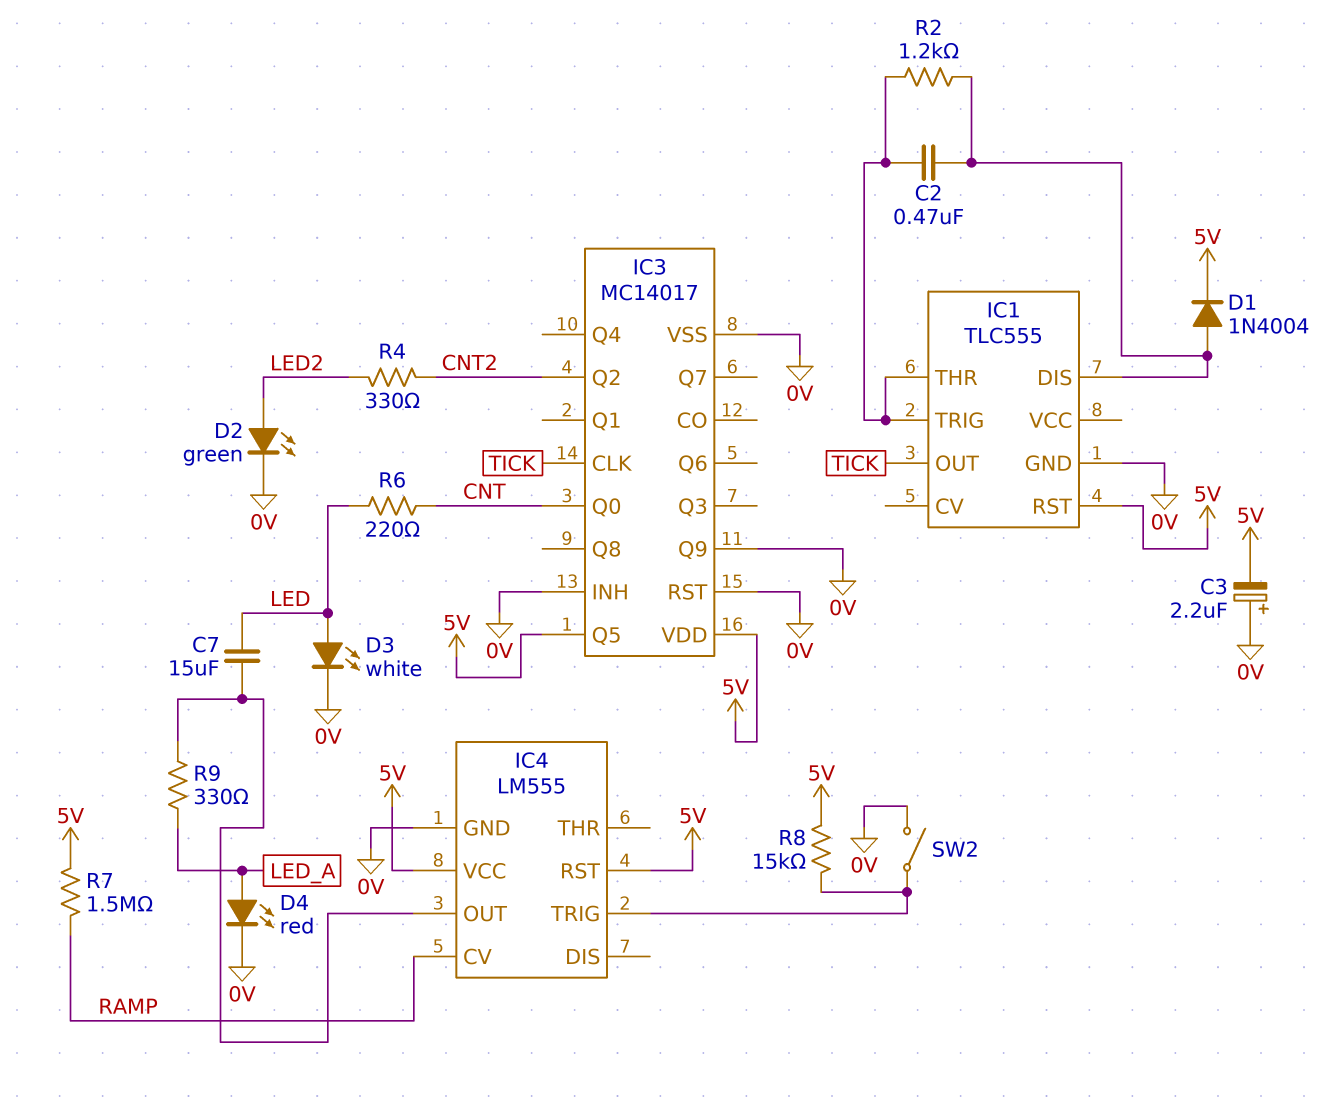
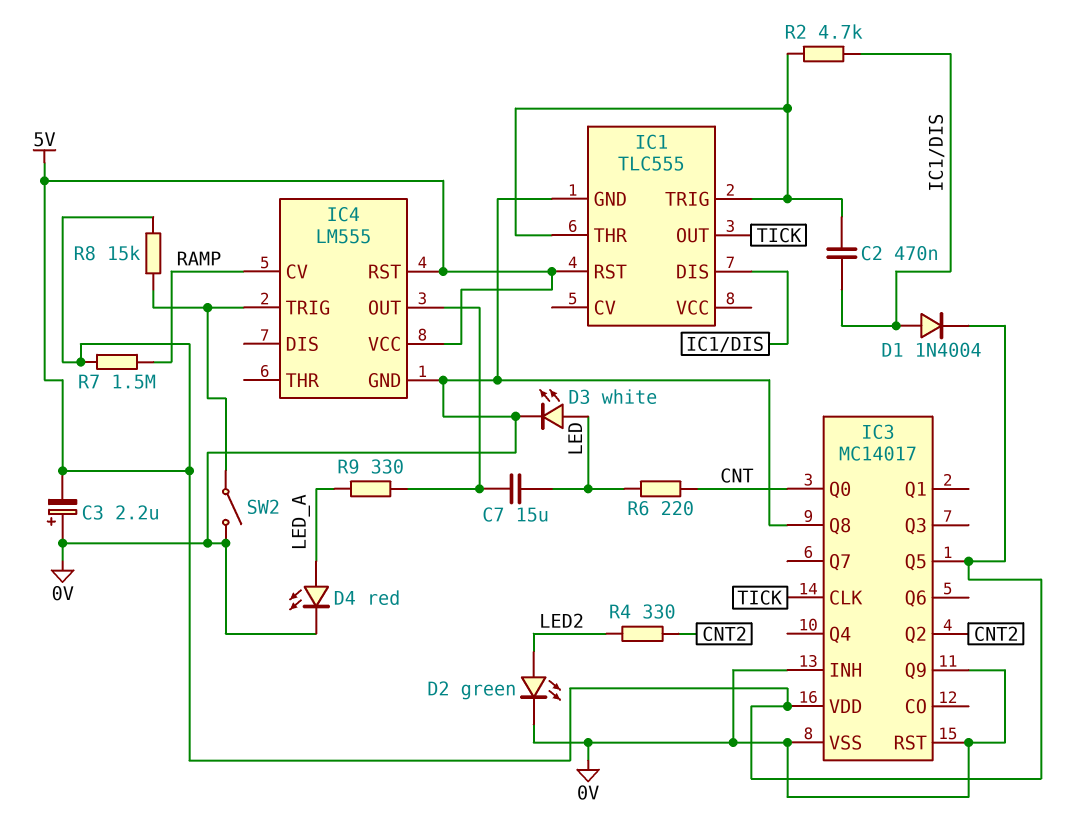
IC3 pin Q8: none -> 0V
R2: 1.2k (IC1/DIS, IC1/THR) -> 4.7k (IC1/DIS, IC1/THR)

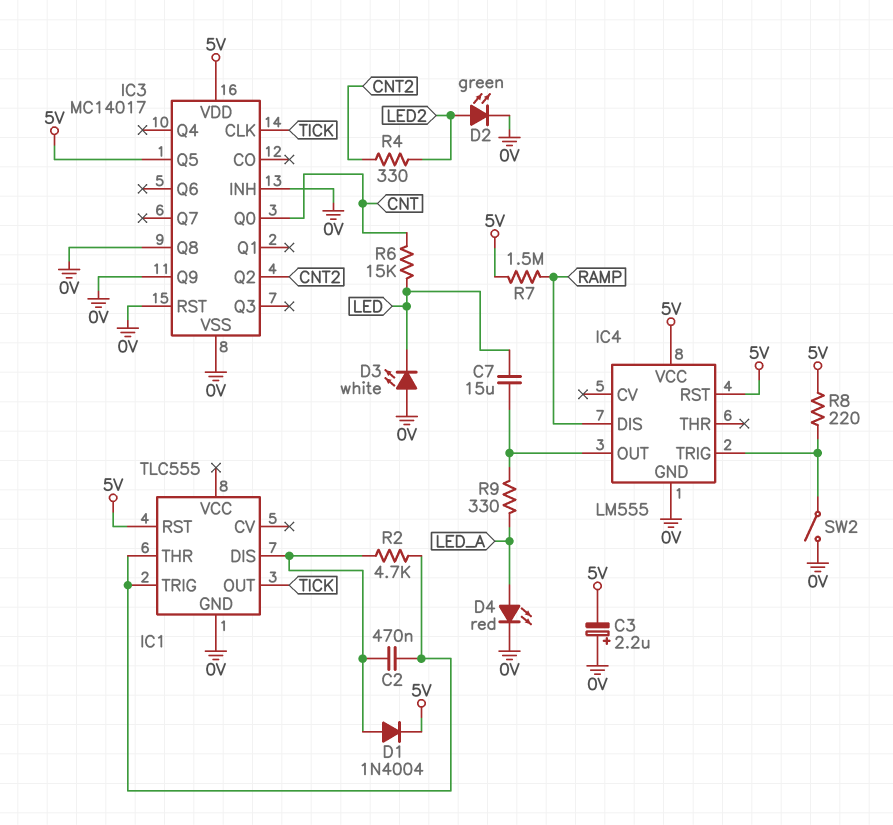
D3: LED white (A LED, K 0V) -> LED white (A 0V, K LED)
IC4 pin CV: RAMP -> none
IC4 pin DIS: none -> RAMP
R6: 220 (CNT, LED) -> 15k (CNT, LED)
R8: 15k (5V, IC4/TRIG) -> 220 (5V, IC4/TRIG)

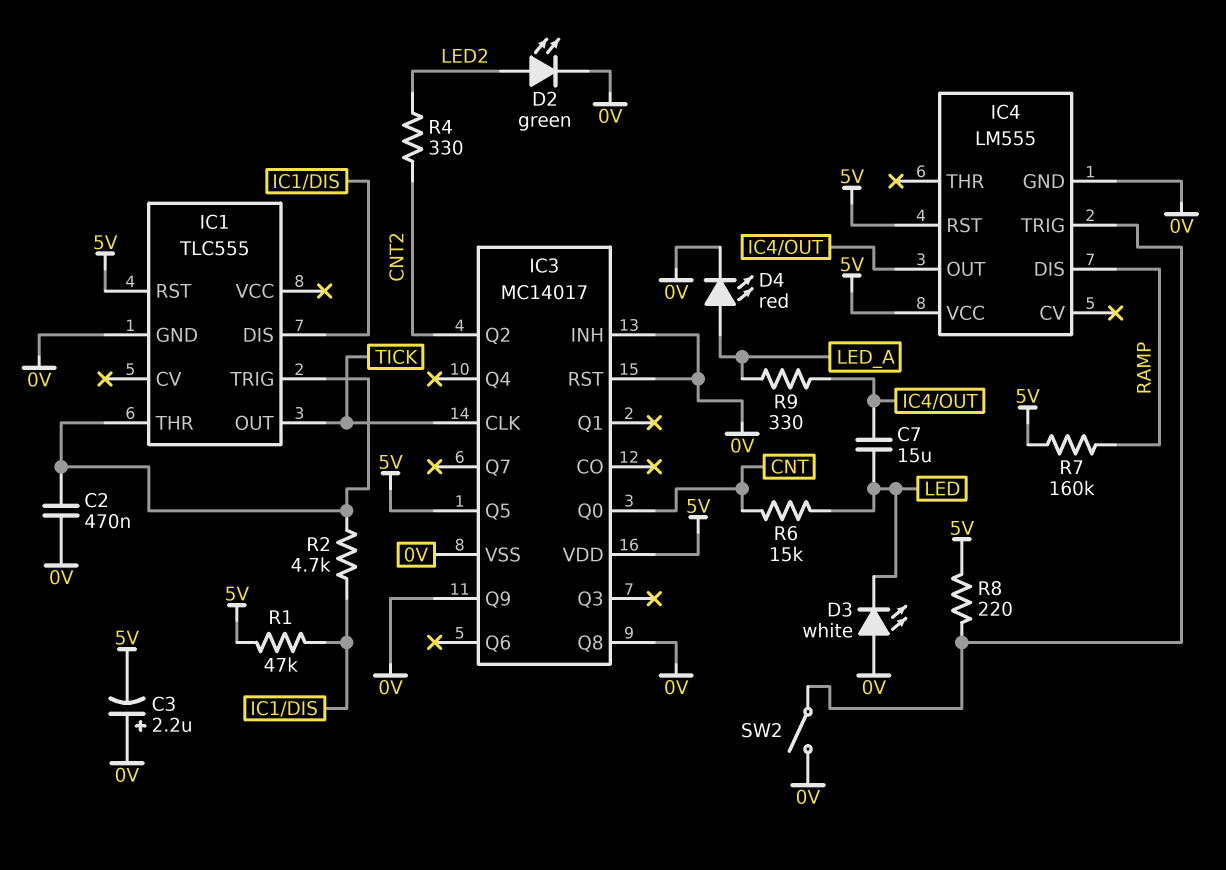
C2: 470nF (IC1/DIS, IC1/THR) -> 470nF (0V, IC1/THR)
D1: diode 1N4004 (A IC1/DIS, K 5V) -> none
R1: none -> 47k (5V, IC1/DIS)
R7: 1.5M (5V, RAMP) -> 160k (5V, RAMP)

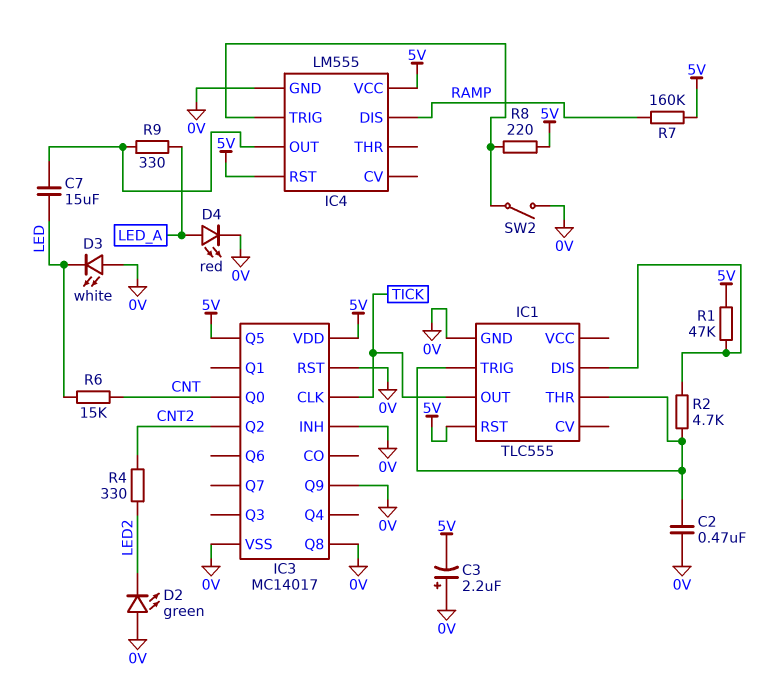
D2: LED green (A LED2, K 0V) -> LED green (A 0V, K LED2)

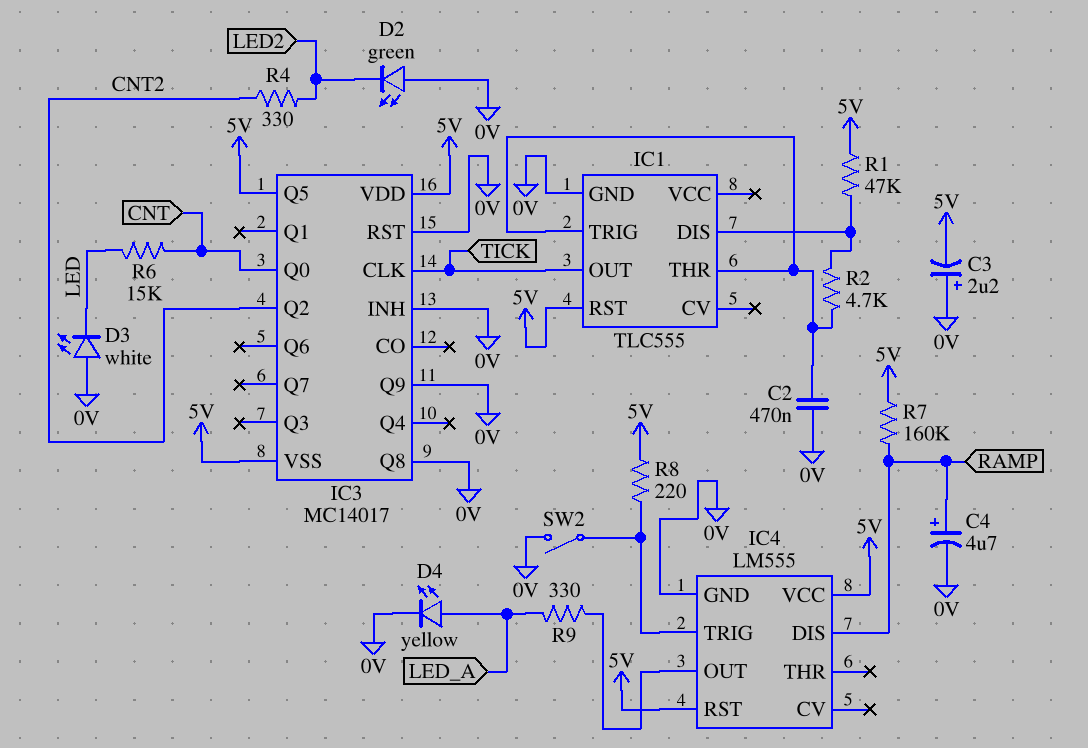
C4: none -> 4.7uF (plus RAMP, minus 0V)
C7: 15uF (IC4/OUT, LED) -> none
D4: LED red (A LED_A, K 0V) -> LED yellow (A LED_A, K 0V)
IC3 pin VSS: 0V -> 5V

